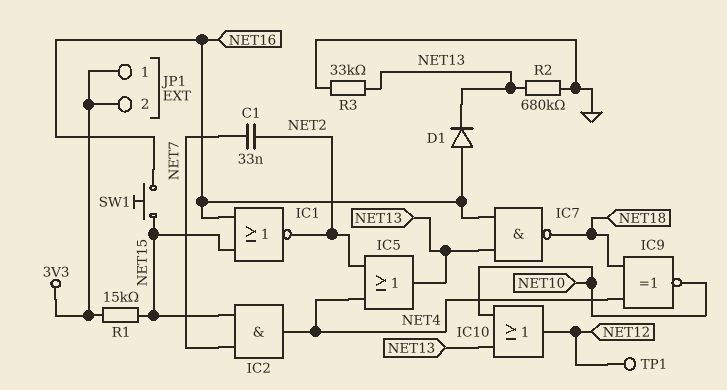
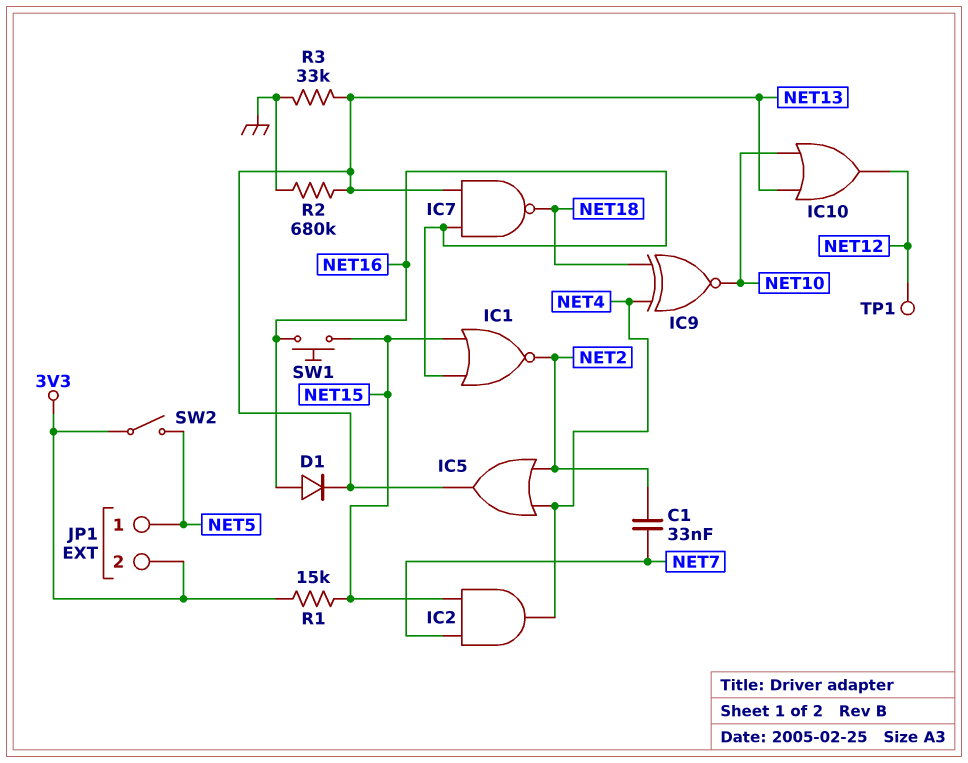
JP1 pin 1: 3V3 -> NET5
SW2: none -> switch (3V3, NET5)

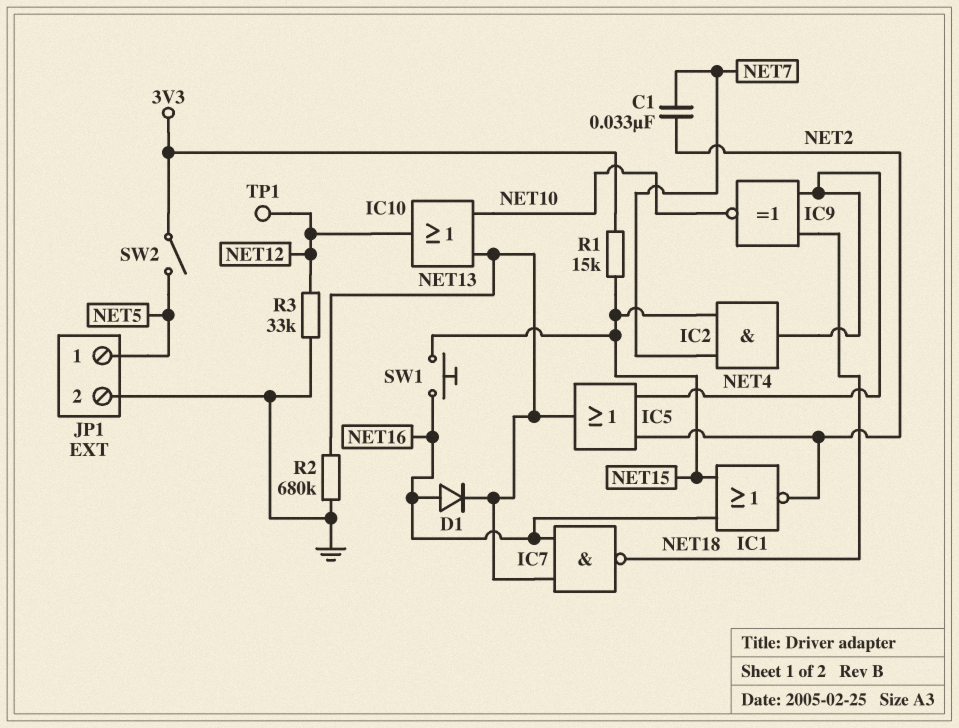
JP1 pin 2: 3V3 -> GND
R3: 33k (GND, NET13) -> 33k (GND, NET12)

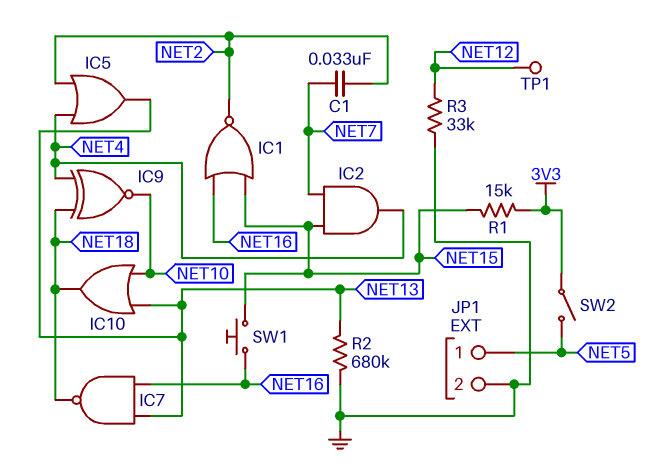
D1: diode (A NET16, K NET13) -> none
IC10: OR (in NET10, in NET13, out NET12) -> OR (in NET10, in NET13, out NET18)

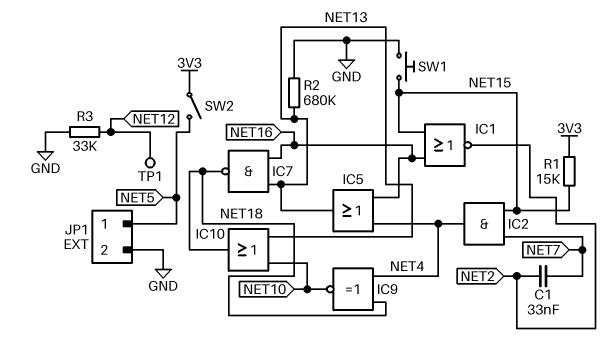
IC5: OR (in NET2, in NET4, out NET13) -> OR (in NET4, in NET16, out NET13)
SW1: button (NET15, NET16) -> button (GND, NET15)

